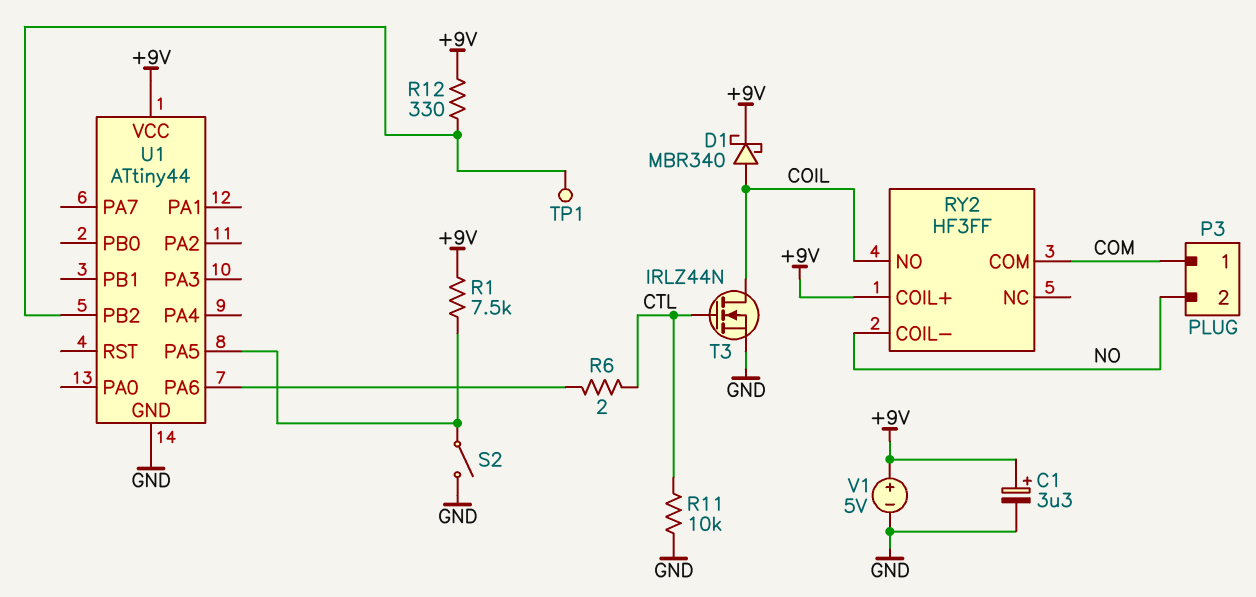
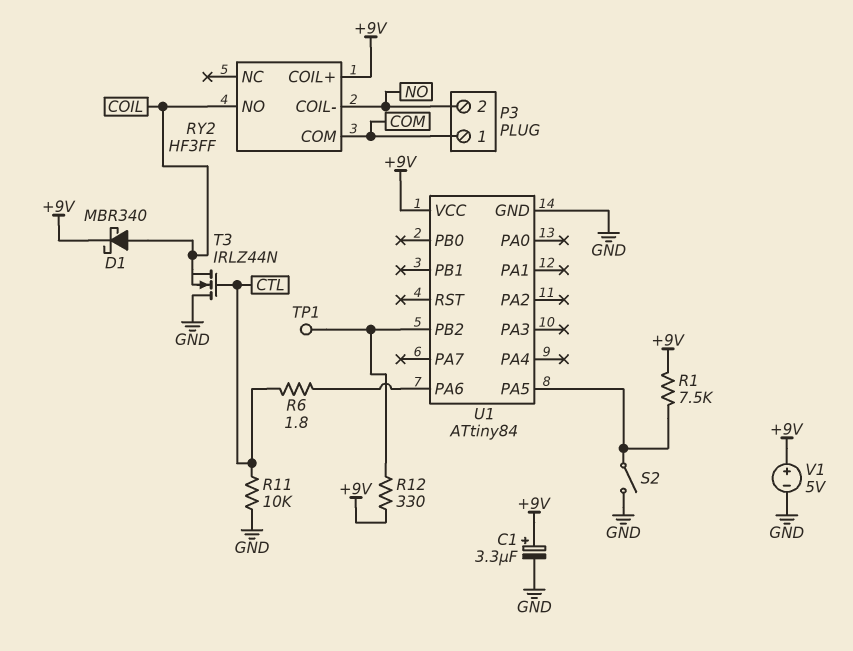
R6: 2 (CTL, U1/PA6) -> 1.8 (CTL, U1/PA6)
T3: NMOS IRLZ44N (G CTL, D COIL, S GND) -> NMOS IRLZ44N (G CTL, D GND, S COIL)
U1: ATtiny44 -> ATtiny84

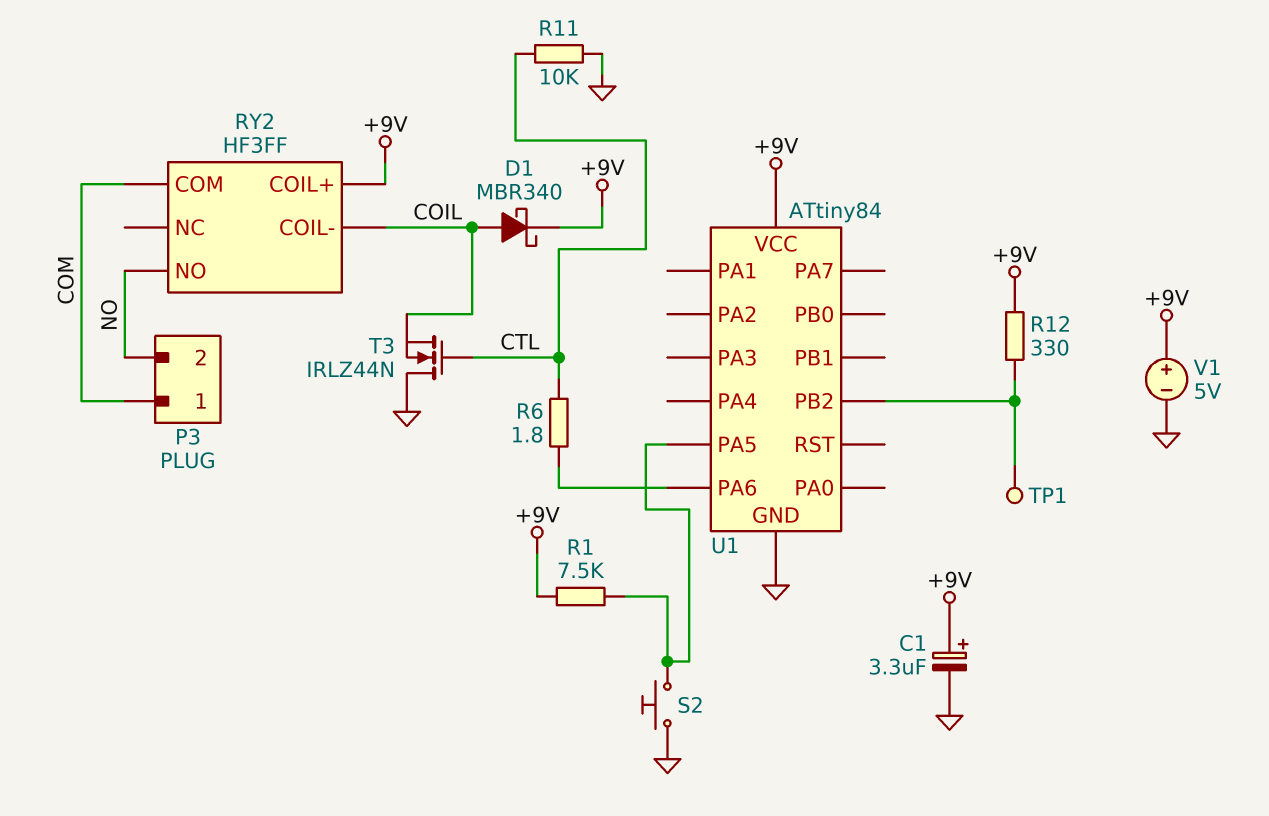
RY2 pin COIL-: NO -> COIL
RY2 pin NO: COIL -> NO
S2: switch (GND, U1/PA5) -> button (GND, U1/PA5)

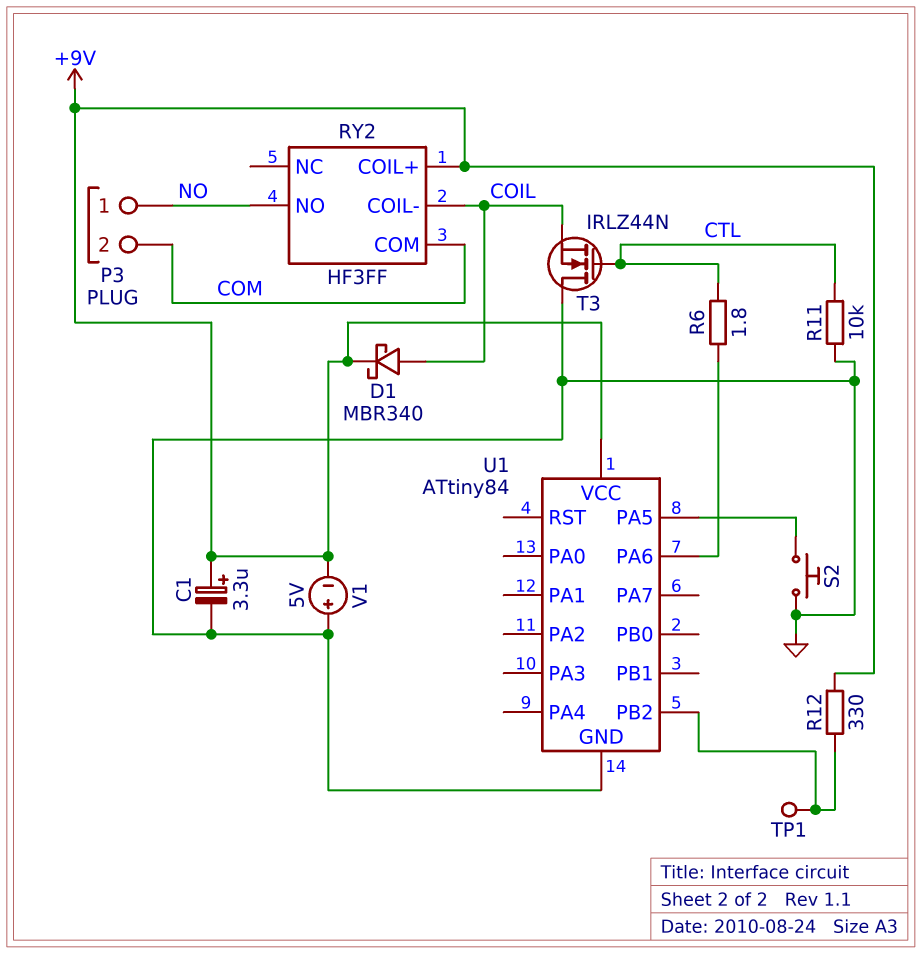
P3 pin 1: COM -> NO
P3 pin 2: NO -> COM
R1: 7.5k (+9V, U1/PA5) -> none
V1: 5V (plus +9V, minus GND) -> 5V (plus GND, minus +9V)

